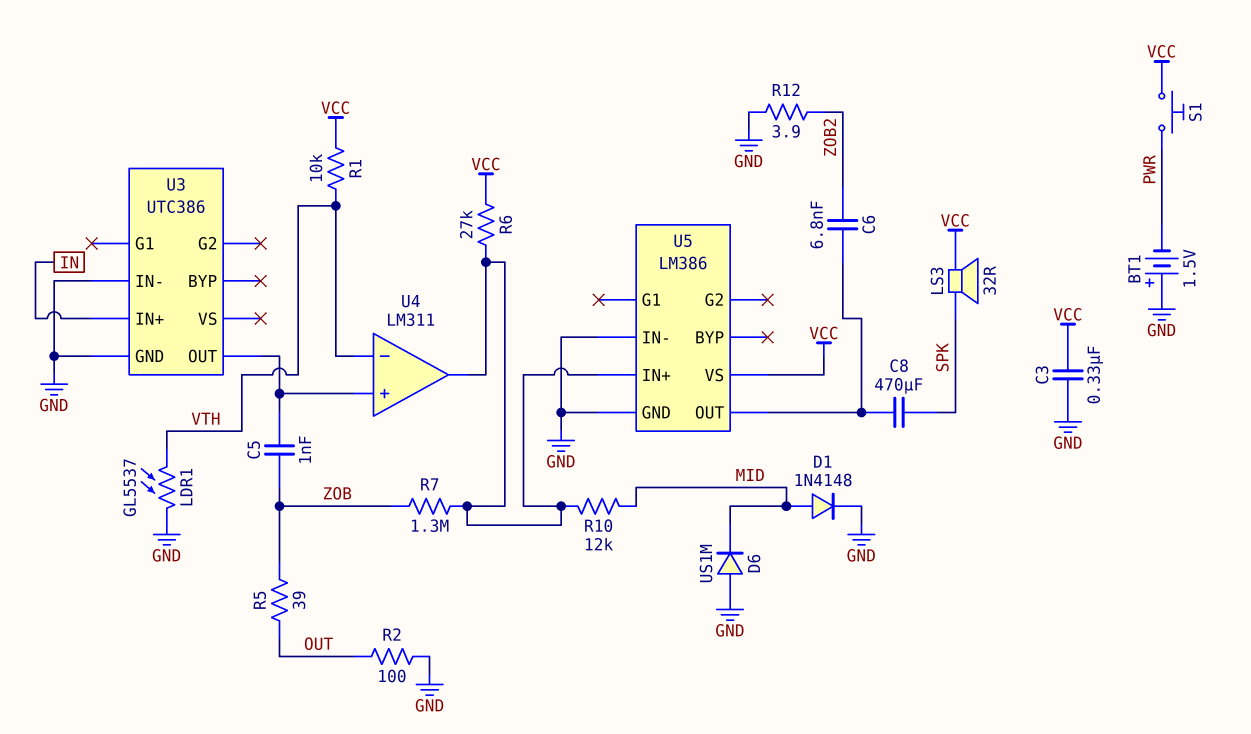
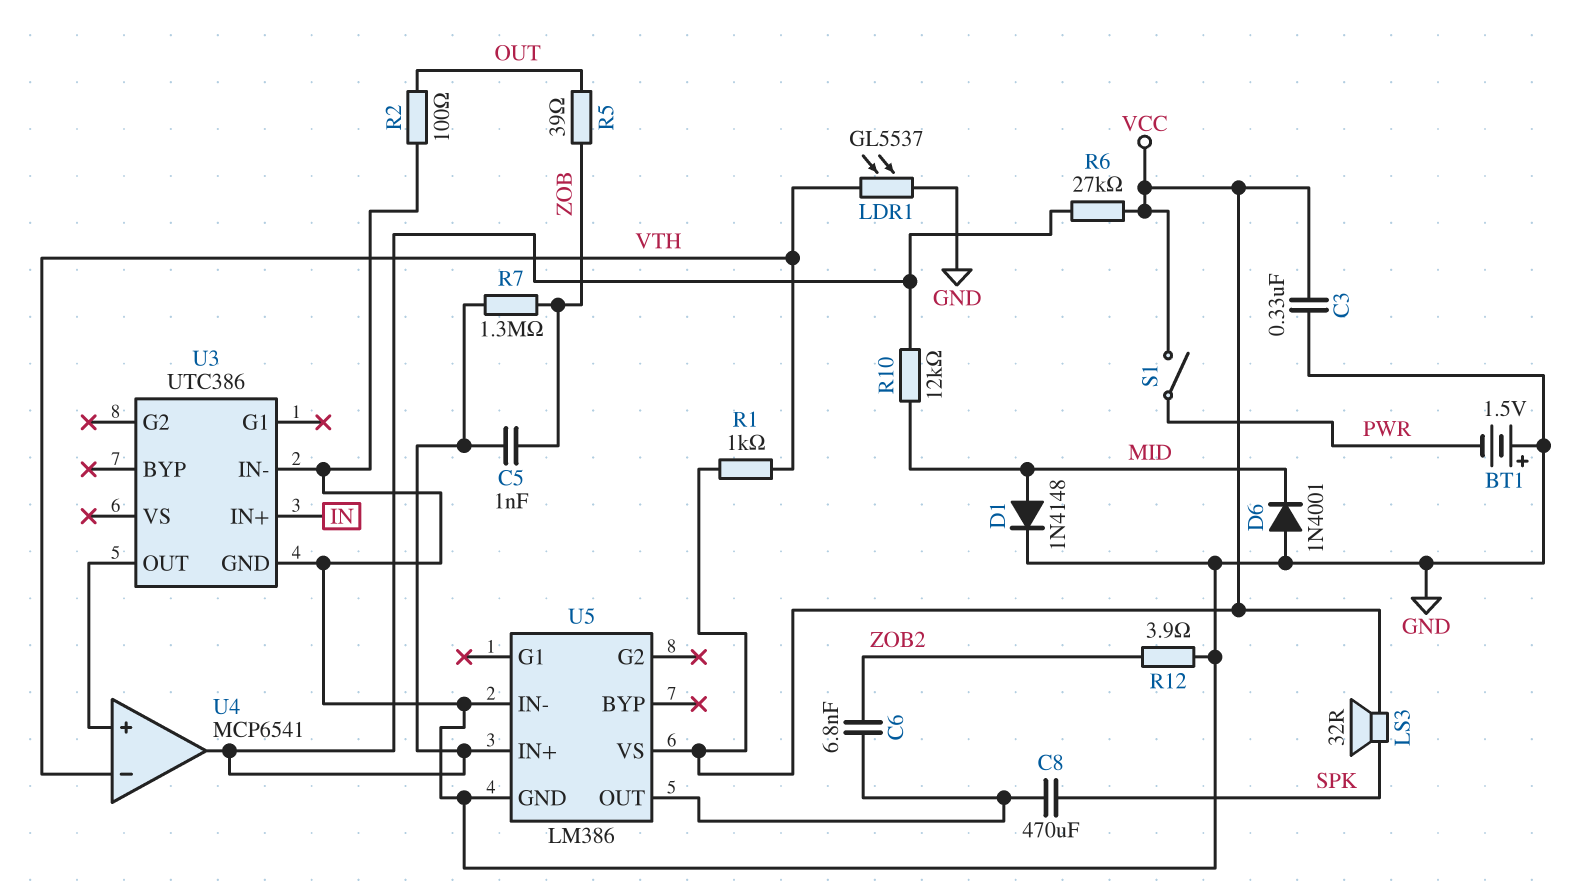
C5: 1nF (U3/OUT, ZOB) -> 1nF (U4/out, ZOB)
D6: diode US1M (A GND, K MID) -> diode 1N4001 (A GND, K MID)
R1: 10k (VCC, VTH) -> 1k (VCC, VTH)
S1: button (PWR, VCC) -> switch (PWR, VCC)
U4: LM311 -> MCP6541

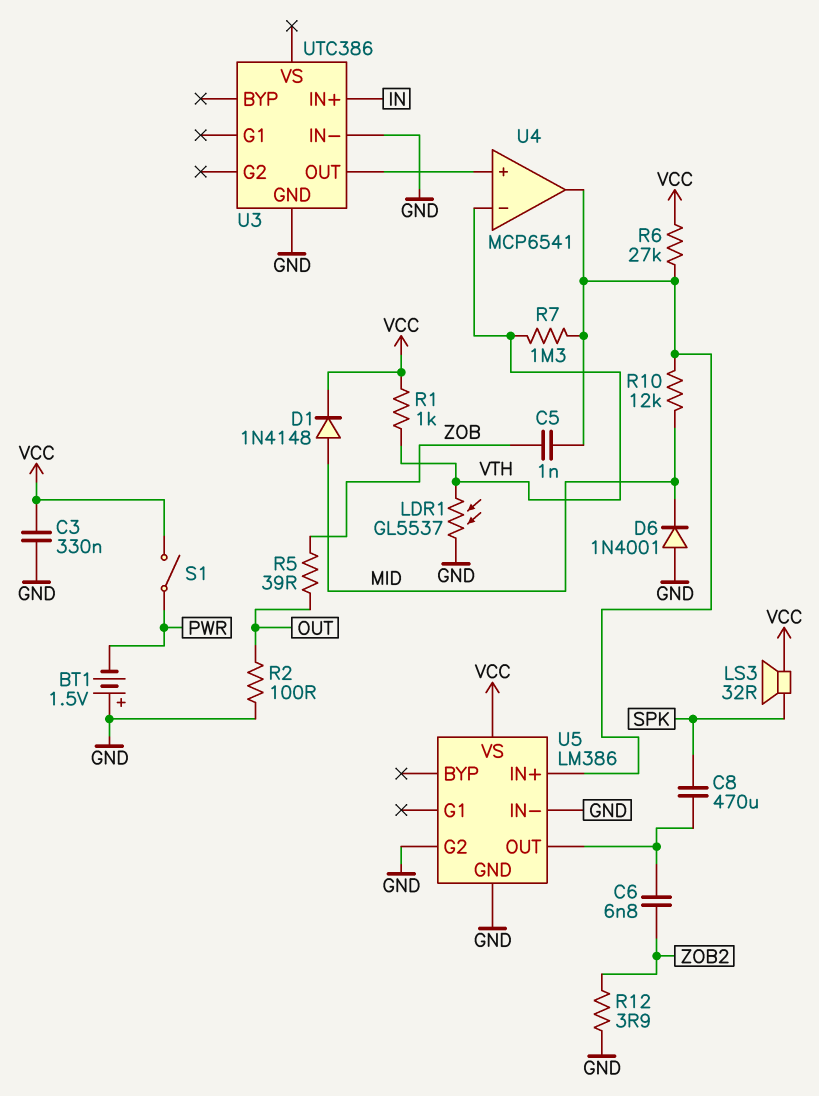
D1: diode 1N4148 (A MID, K GND) -> diode 1N4148 (A MID, K VCC)
R7: 1.3M (U4/out, ZOB) -> 1.3M (U4/out, VTH)
U5 pin G2: none -> GND

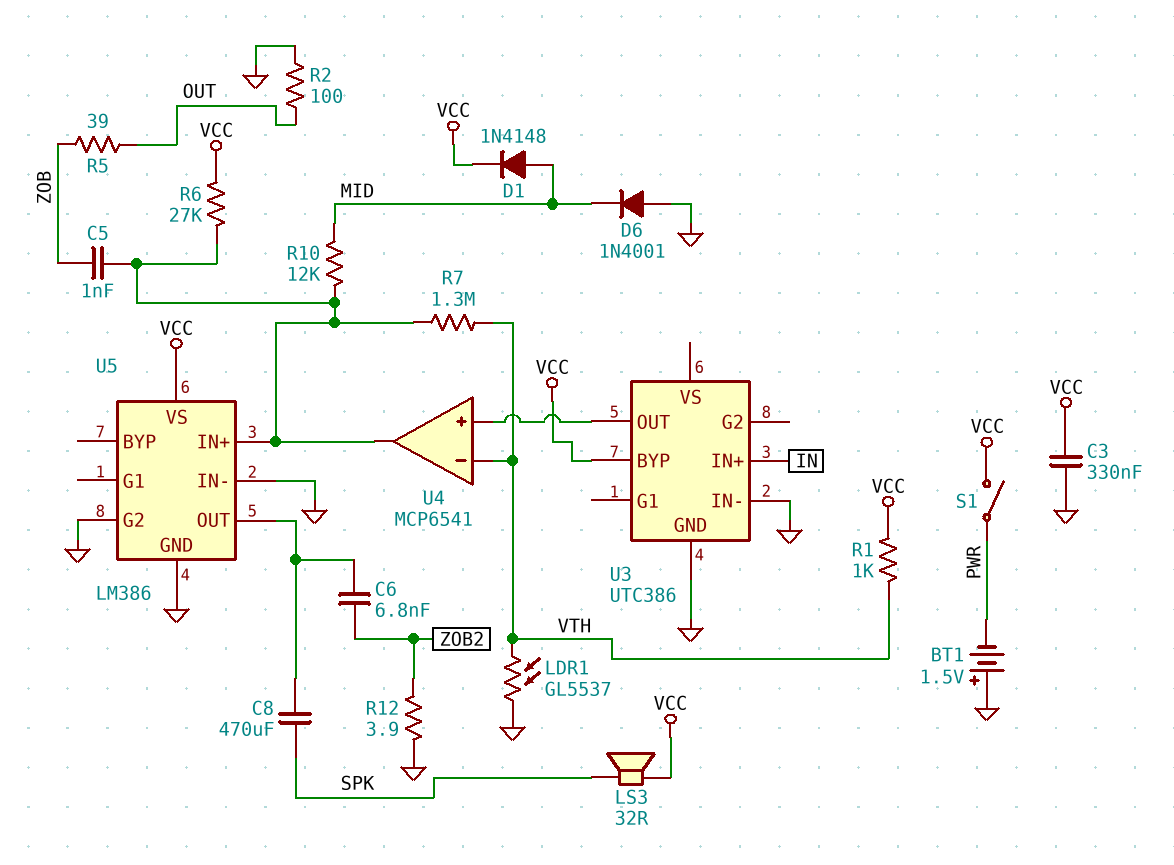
U3 pin BYP: none -> VCC

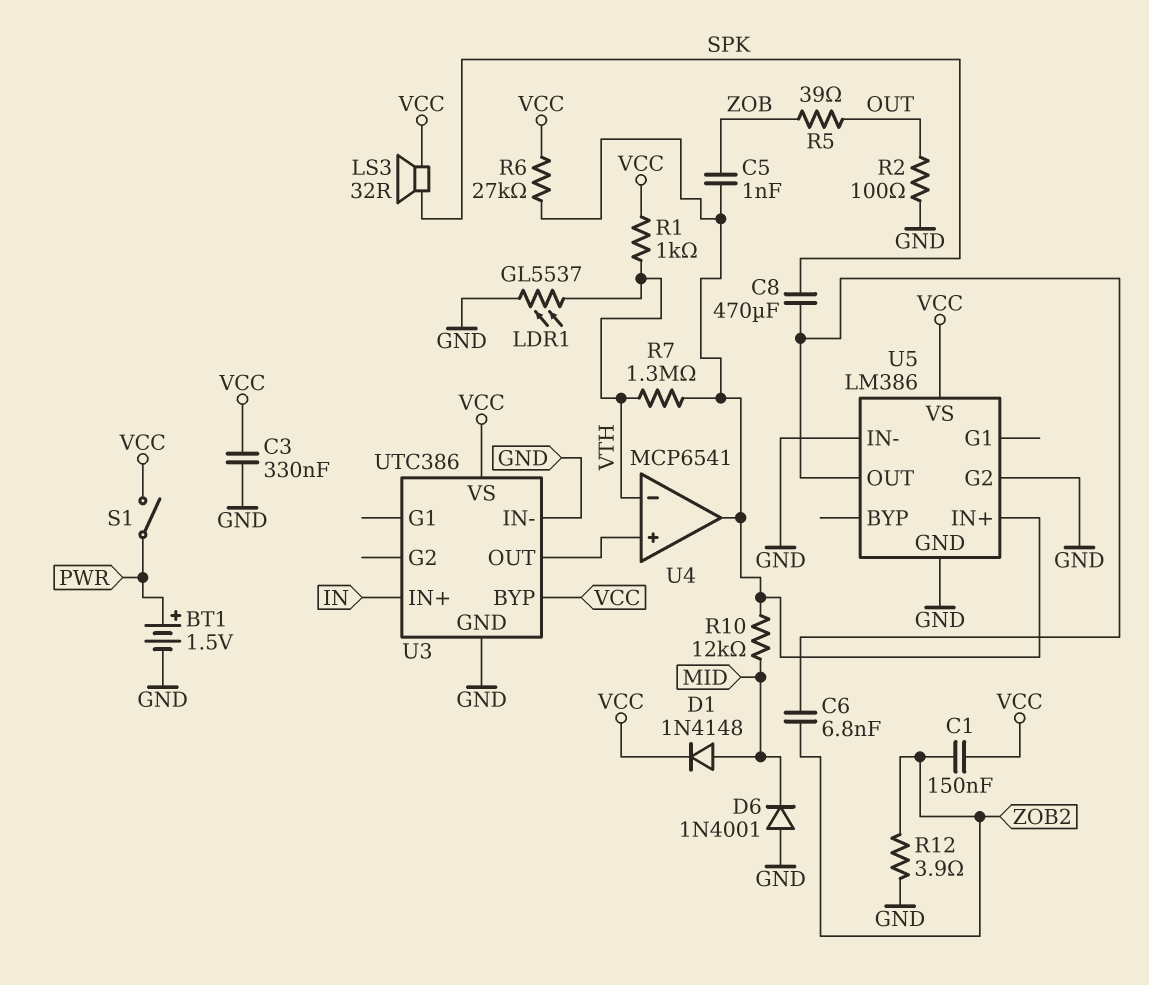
BT1: 1.5V (plus GND, minus PWR) -> 1.5V (plus PWR, minus GND)
C1: none -> 150nF (VCC, ZOB2)
U3 pin VS: none -> VCC

